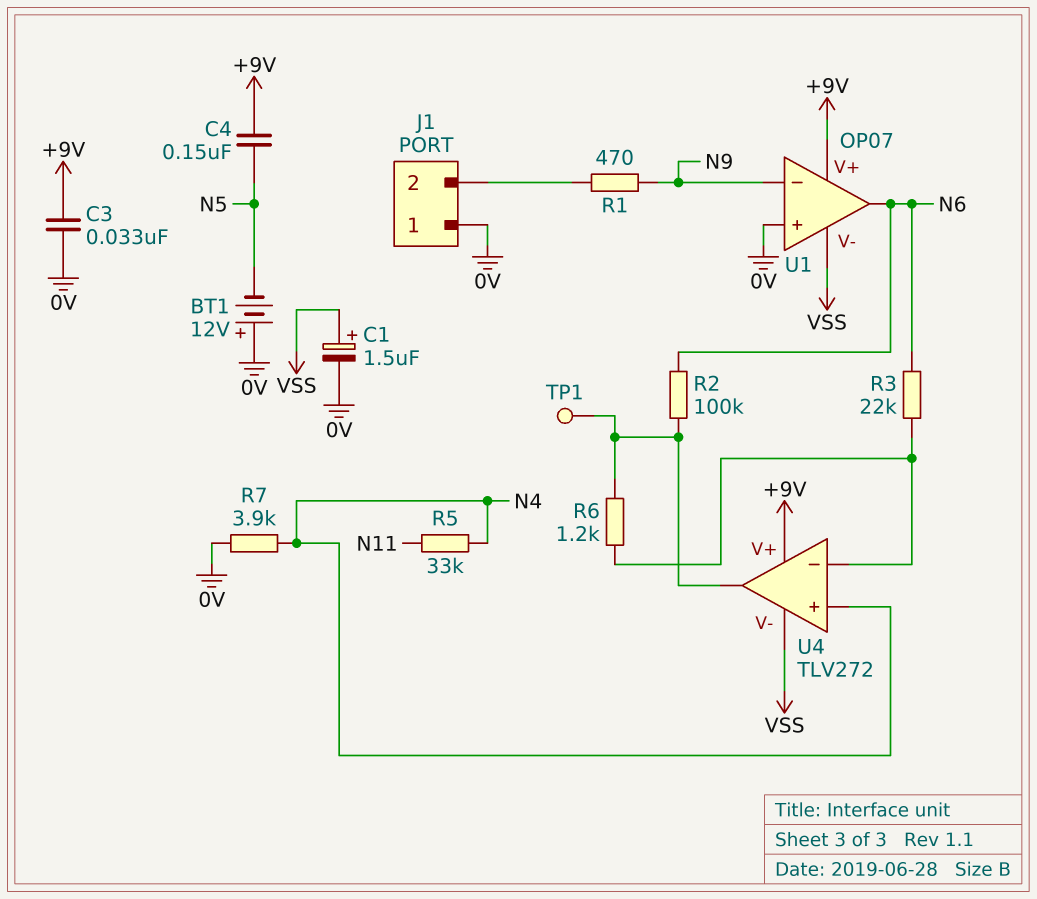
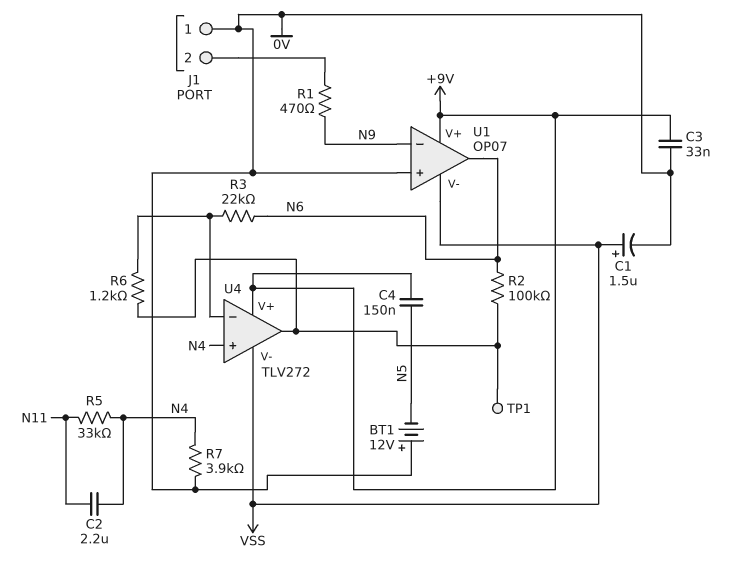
C2: none -> 2.2uF (N4, N11)

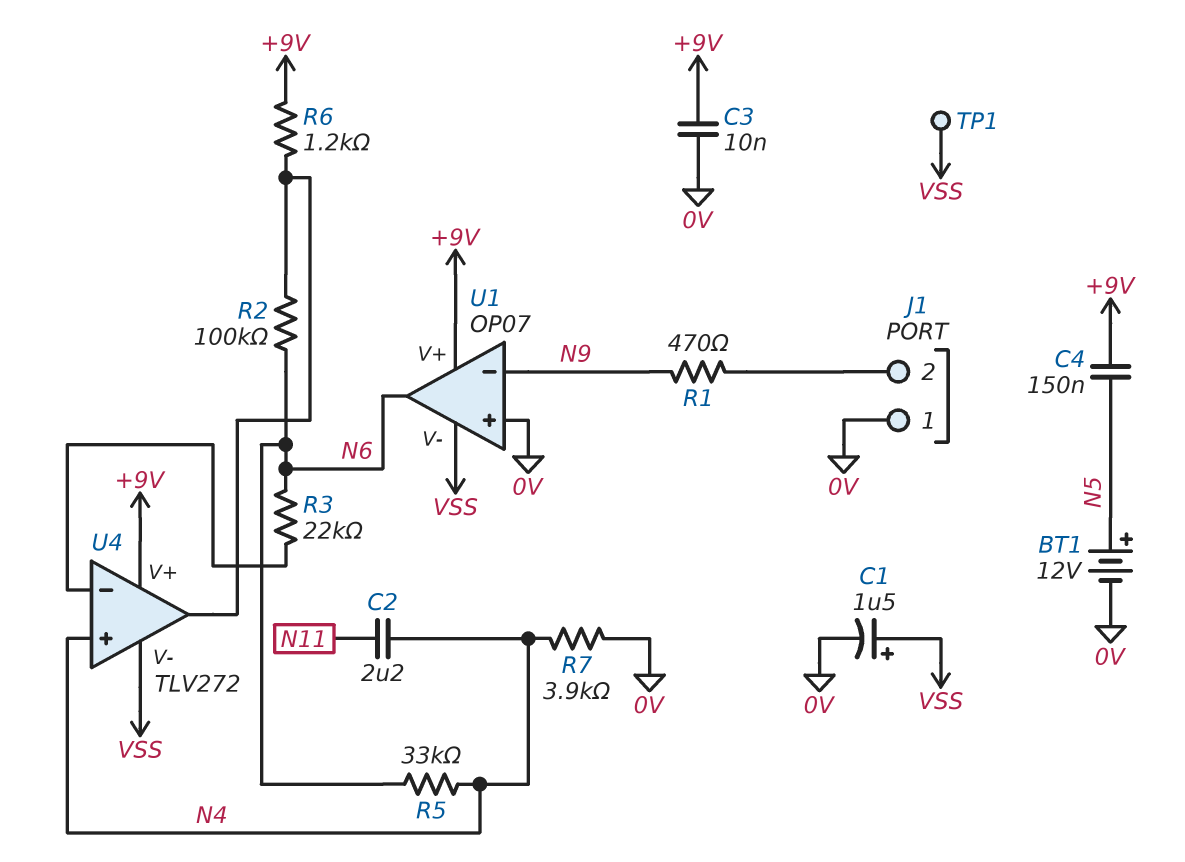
BT1: 12V (plus 0V, minus N5) -> 12V (plus N5, minus 0V)
C3: 33nF (+9V, 0V) -> 10nF (+9V, 0V)
R5: 33k (N4, N11) -> 33k (N4, N6)
R6: 1.2k (U4/in-, U4/out) -> 1.2k (+9V, U4/out)
TP1: test point (U4/out) -> test point (VSS)

